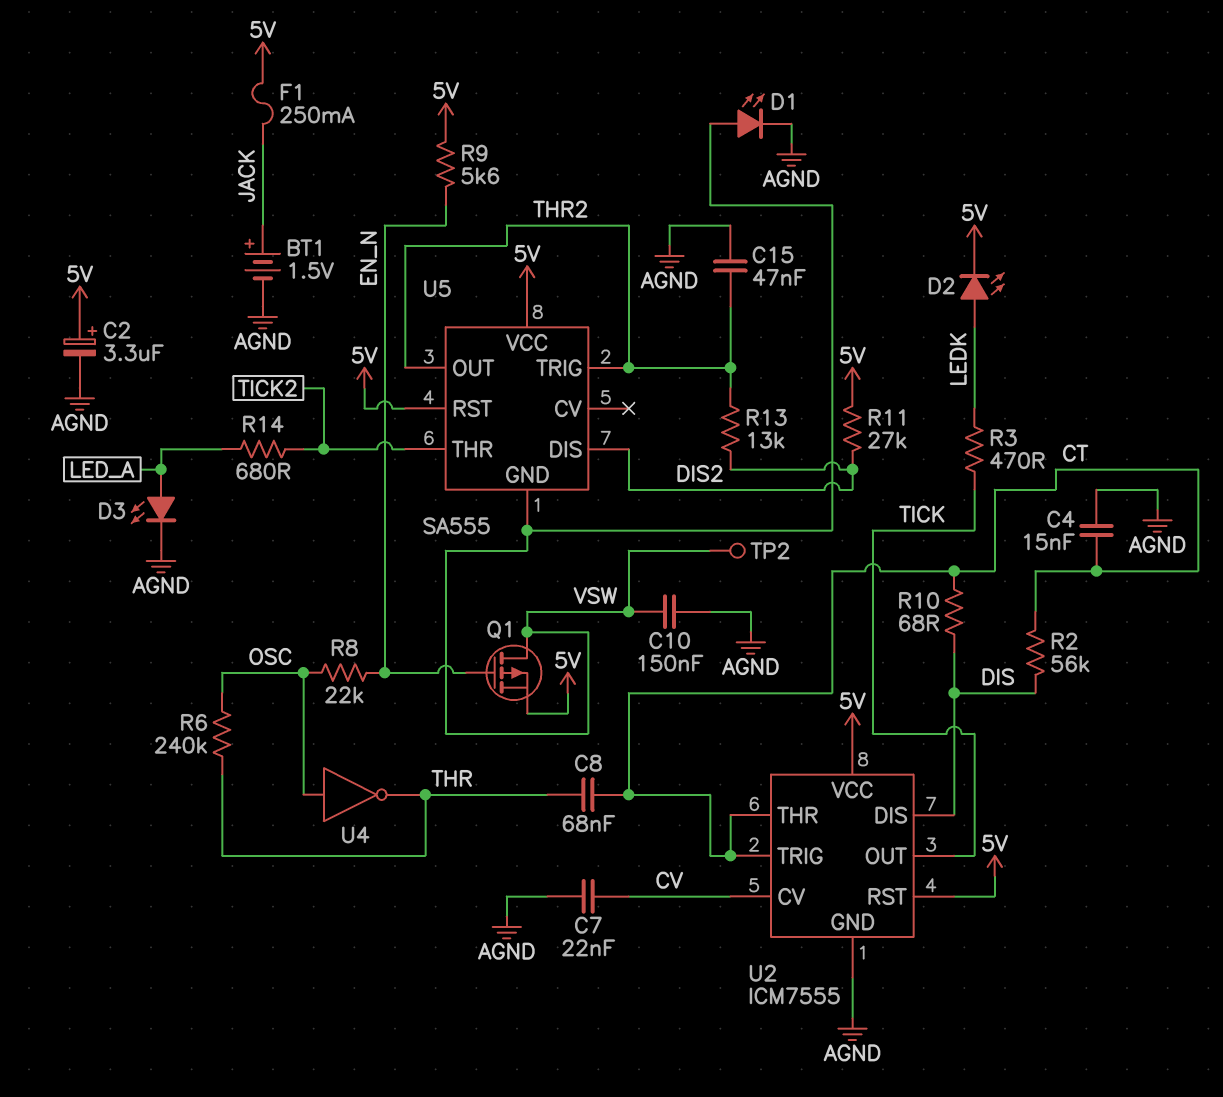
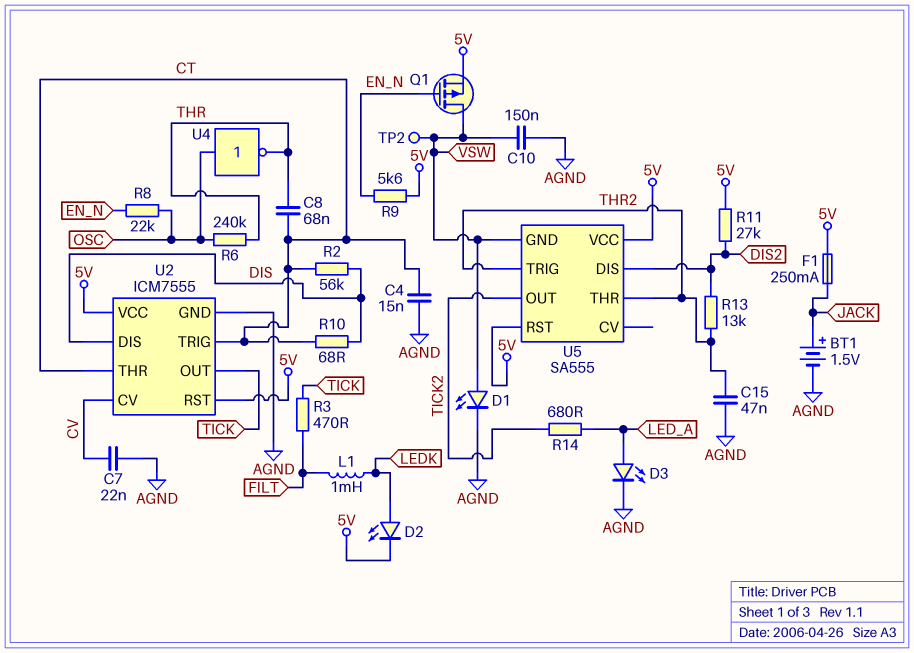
C2: 3.3uF (plus 5V, minus AGND) -> none
L1: none -> 1mH (FILT, LEDK)
R3: 470 (LEDK, TICK) -> 470 (FILT, TICK)
U5 pin OUT: THR2 -> TICK2
U5 pin THR: TICK2 -> THR2

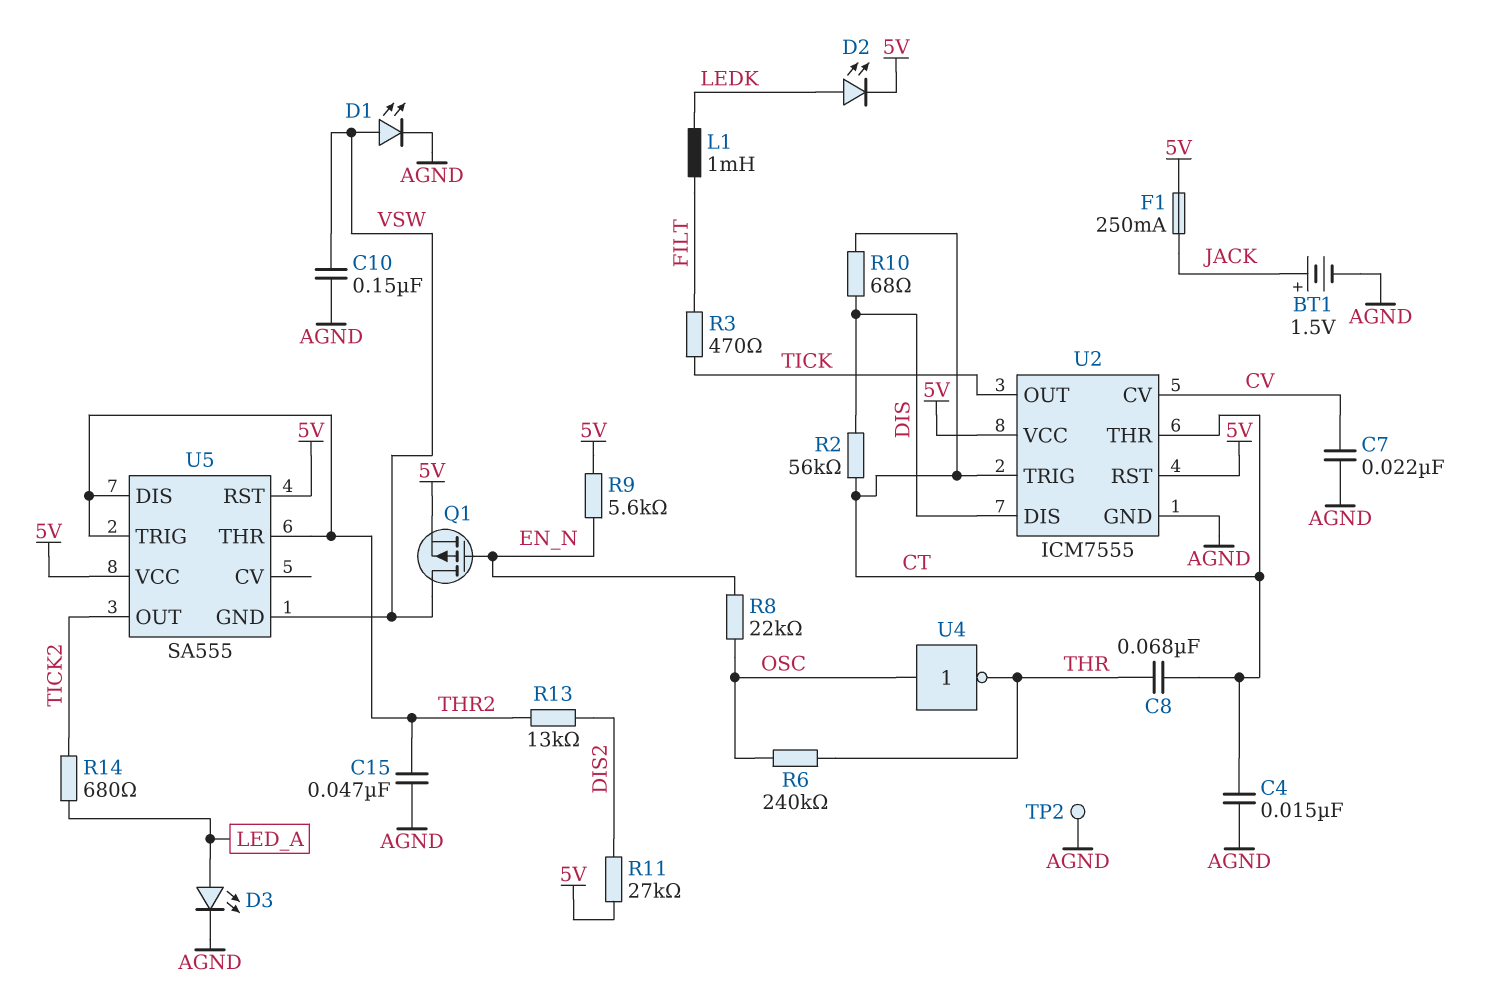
TP2: test point (VSW) -> test point (AGND)
U5 pin DIS: DIS2 -> THR2

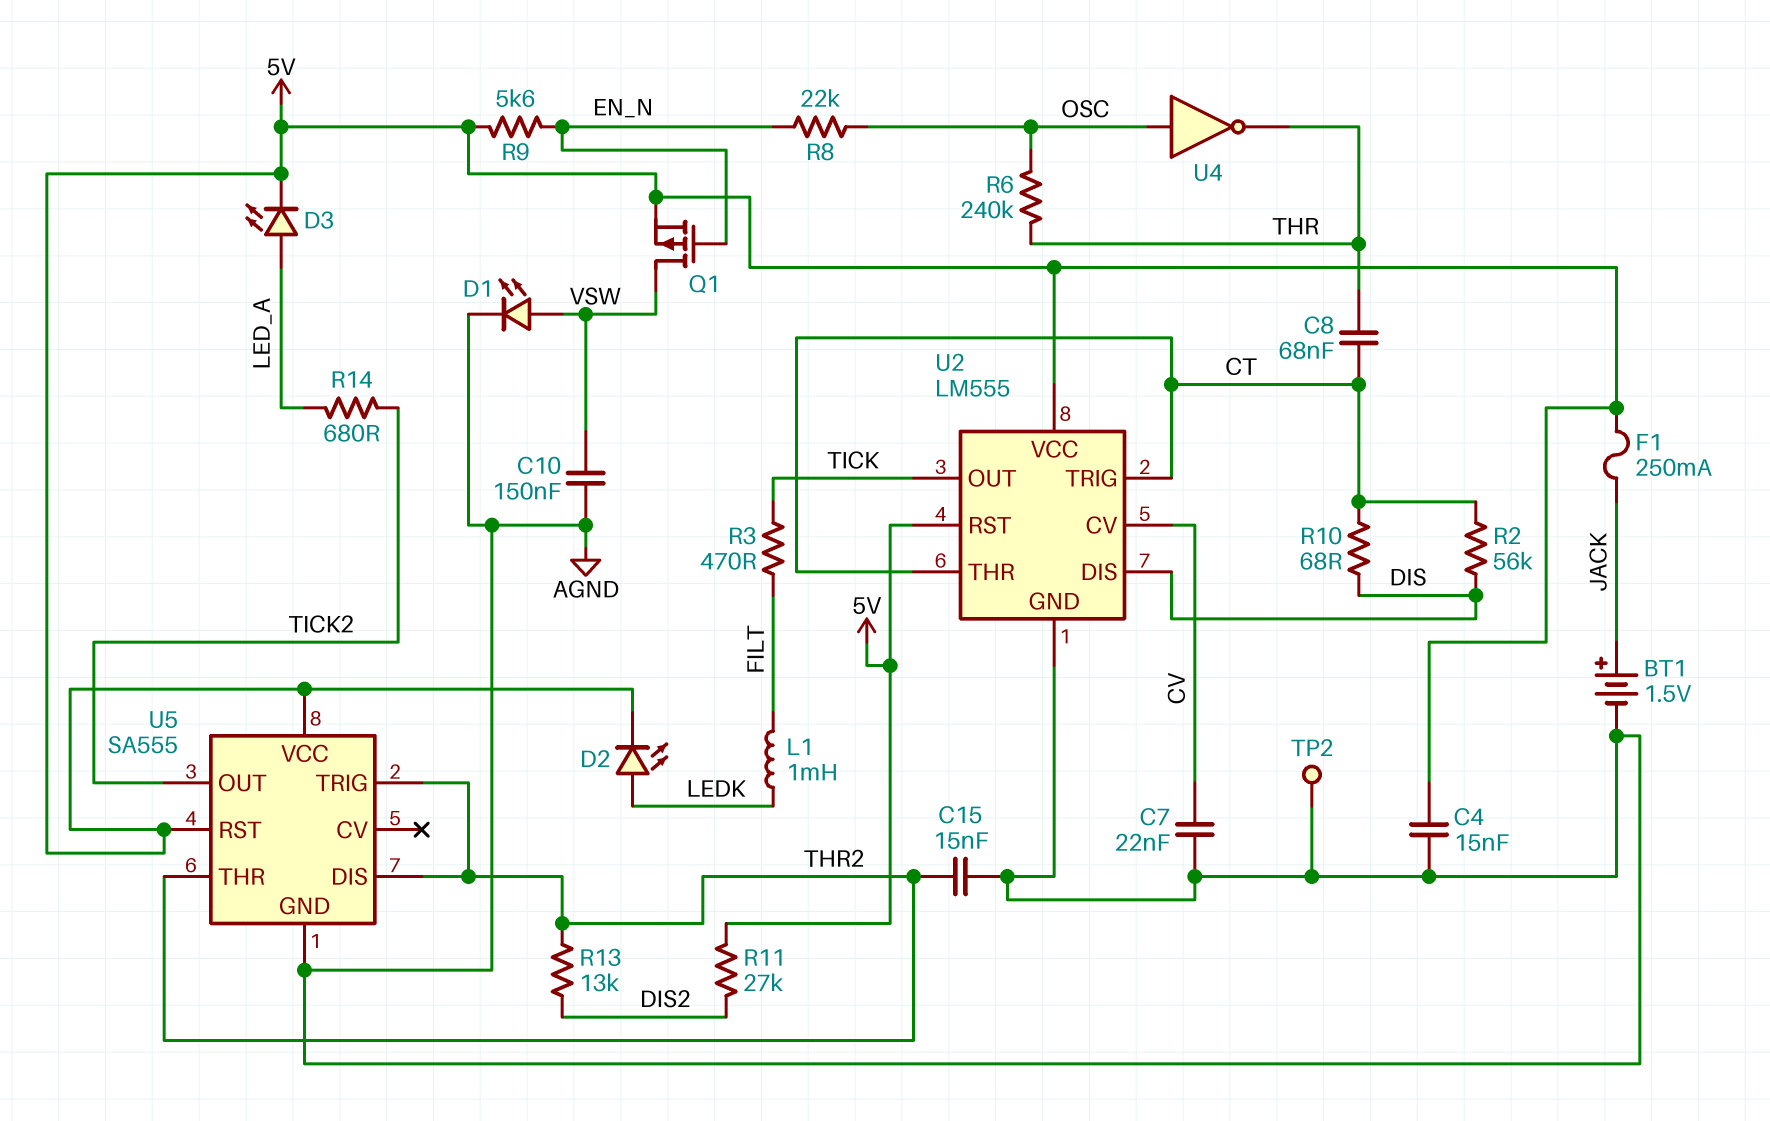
C4: 15nF (AGND, CT) -> 15nF (5V, AGND)
C15: 47nF (AGND, THR2) -> 15nF (AGND, THR2)
D3: LED (A LED_A, K AGND) -> LED (A LED_A, K 5V)
U2: ICM7555 -> LM555
U5 pin GND: VSW -> AGND

